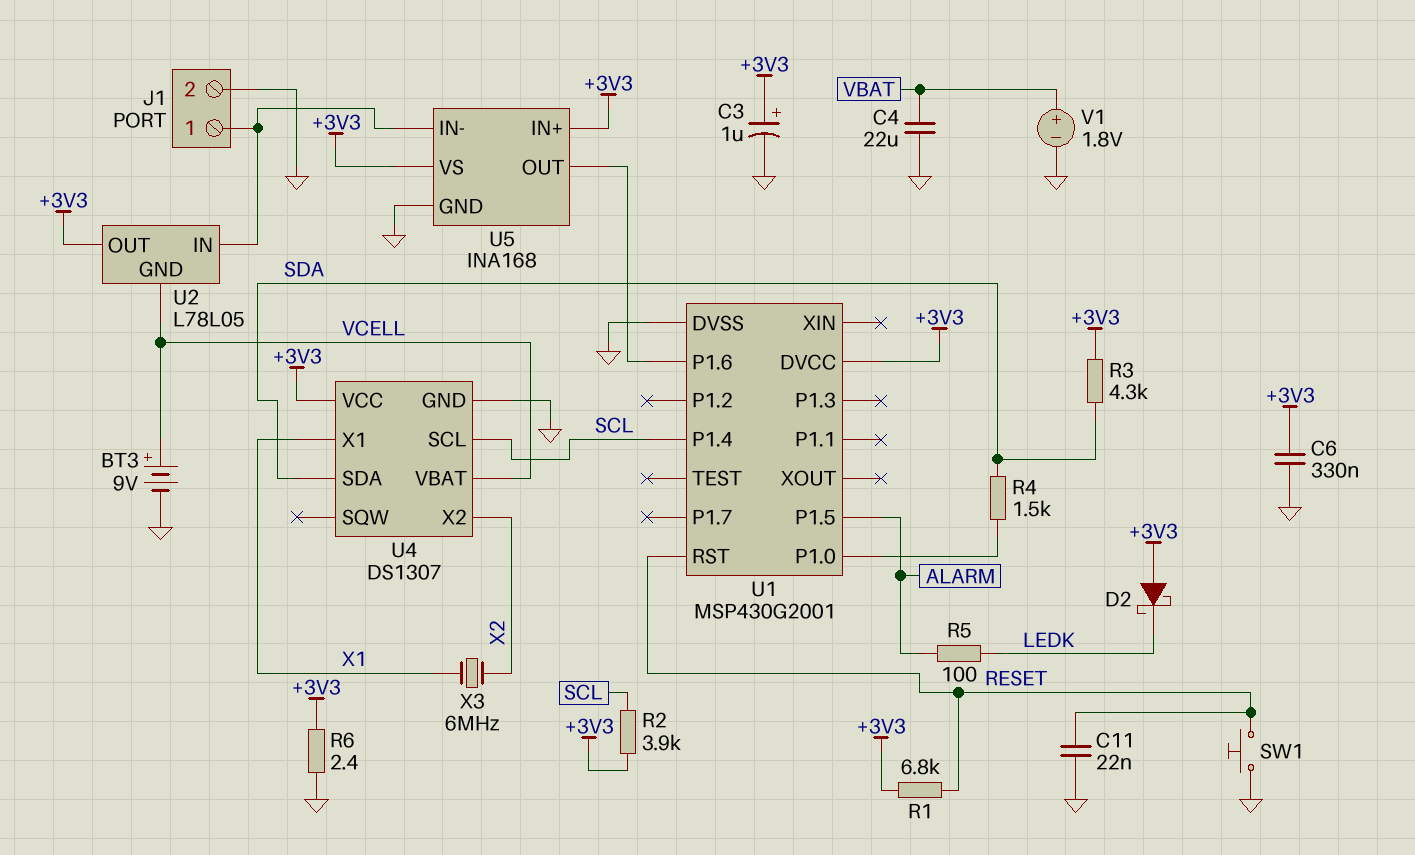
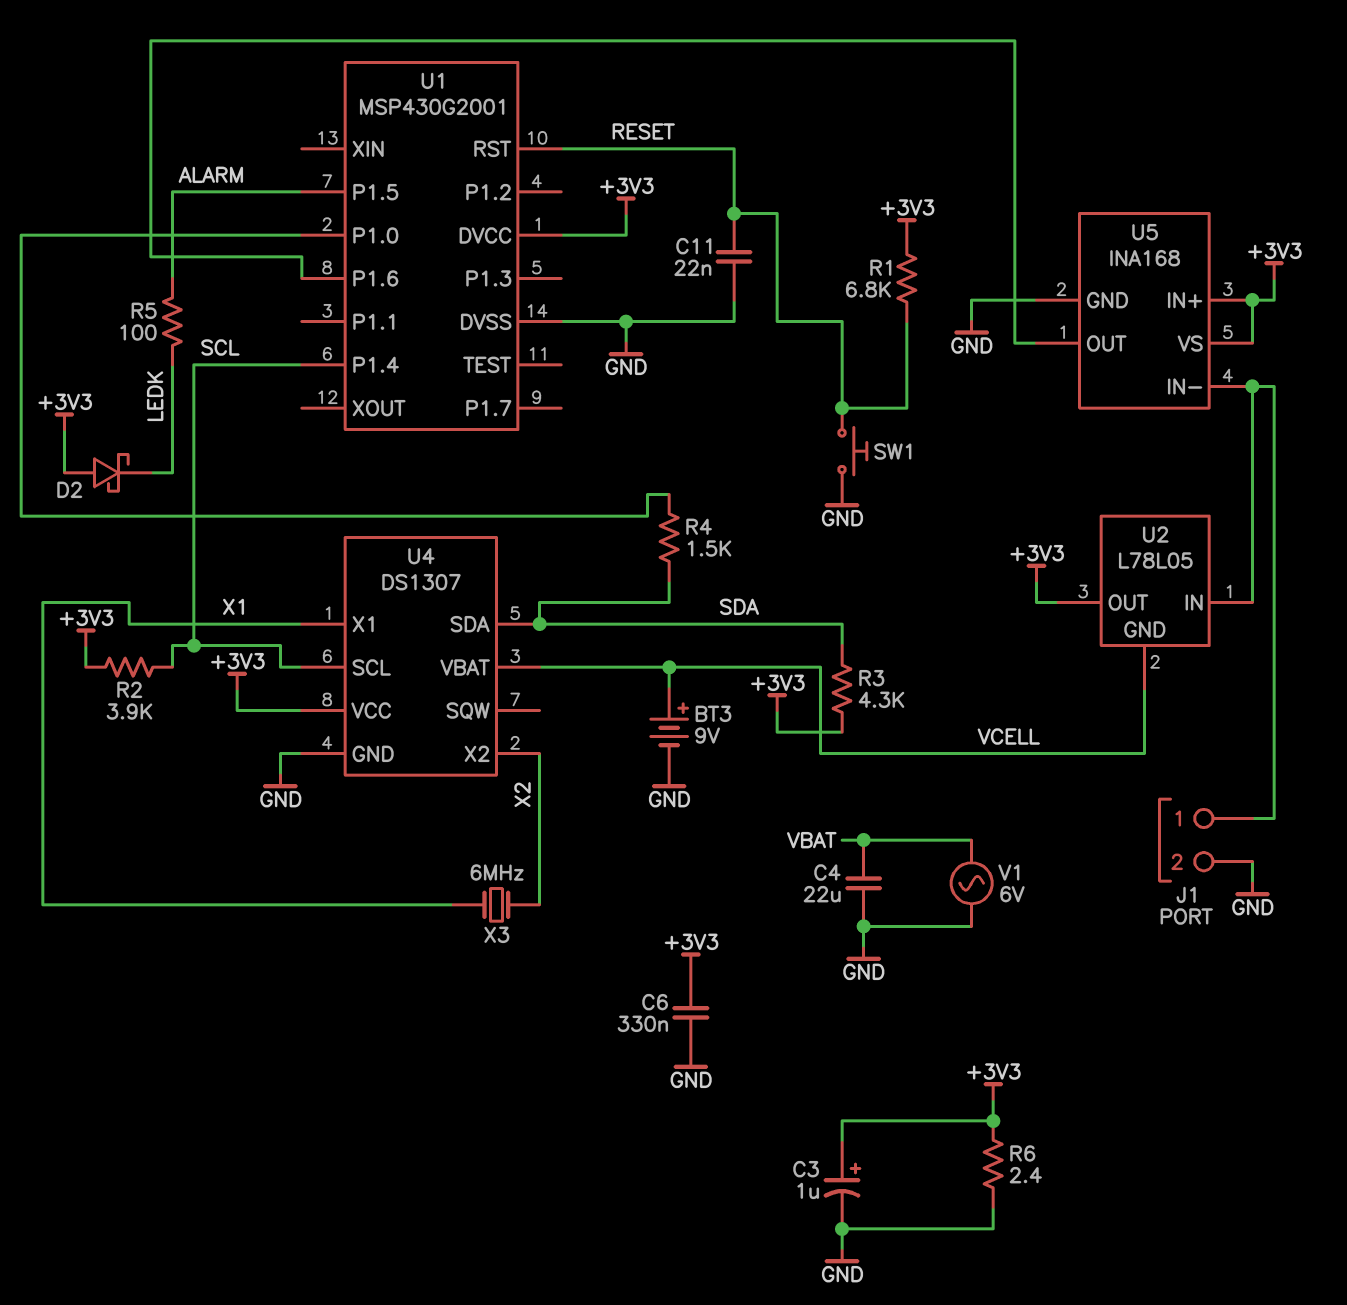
V1: 1.8V (plus VBAT, minus GND) -> AC 6V (GND, VBAT)

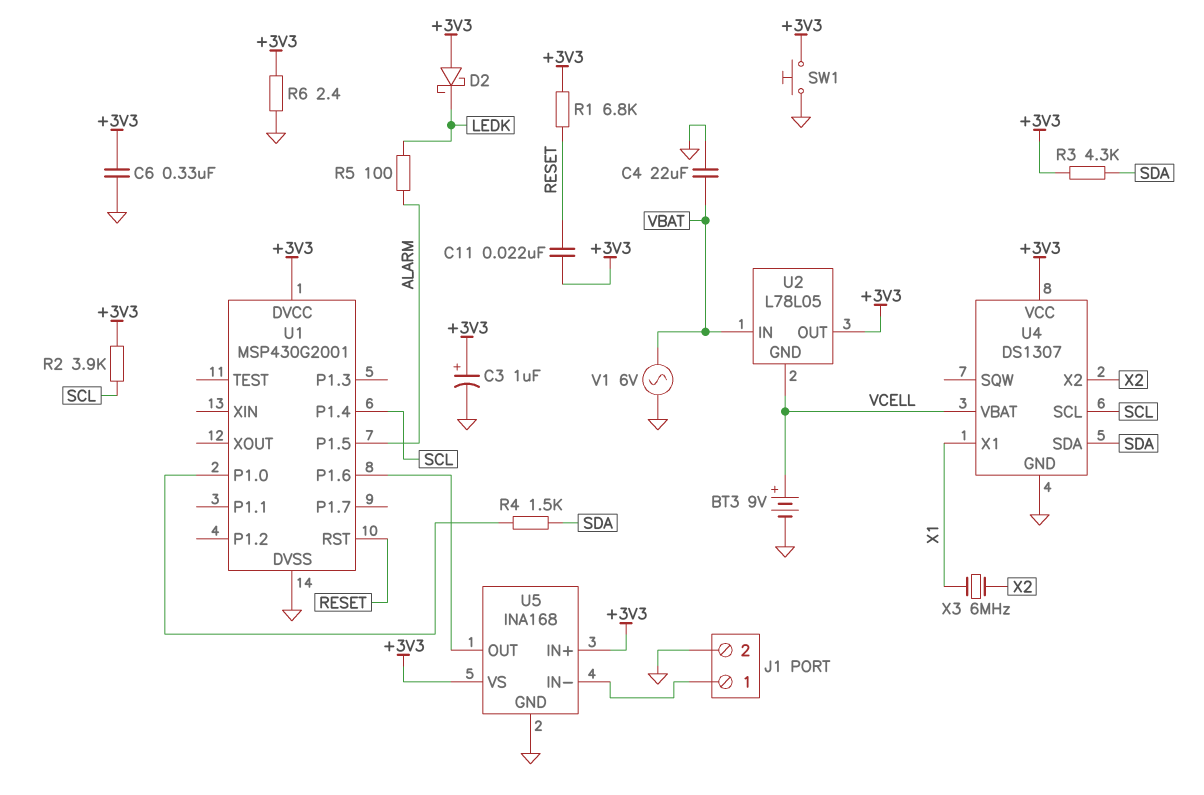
C11: 22nF (GND, RESET) -> 22nF (+3V3, RESET)
SW1: button (GND, RESET) -> button (+3V3, GND)
U2 pin IN: J1/1 -> VBAT

